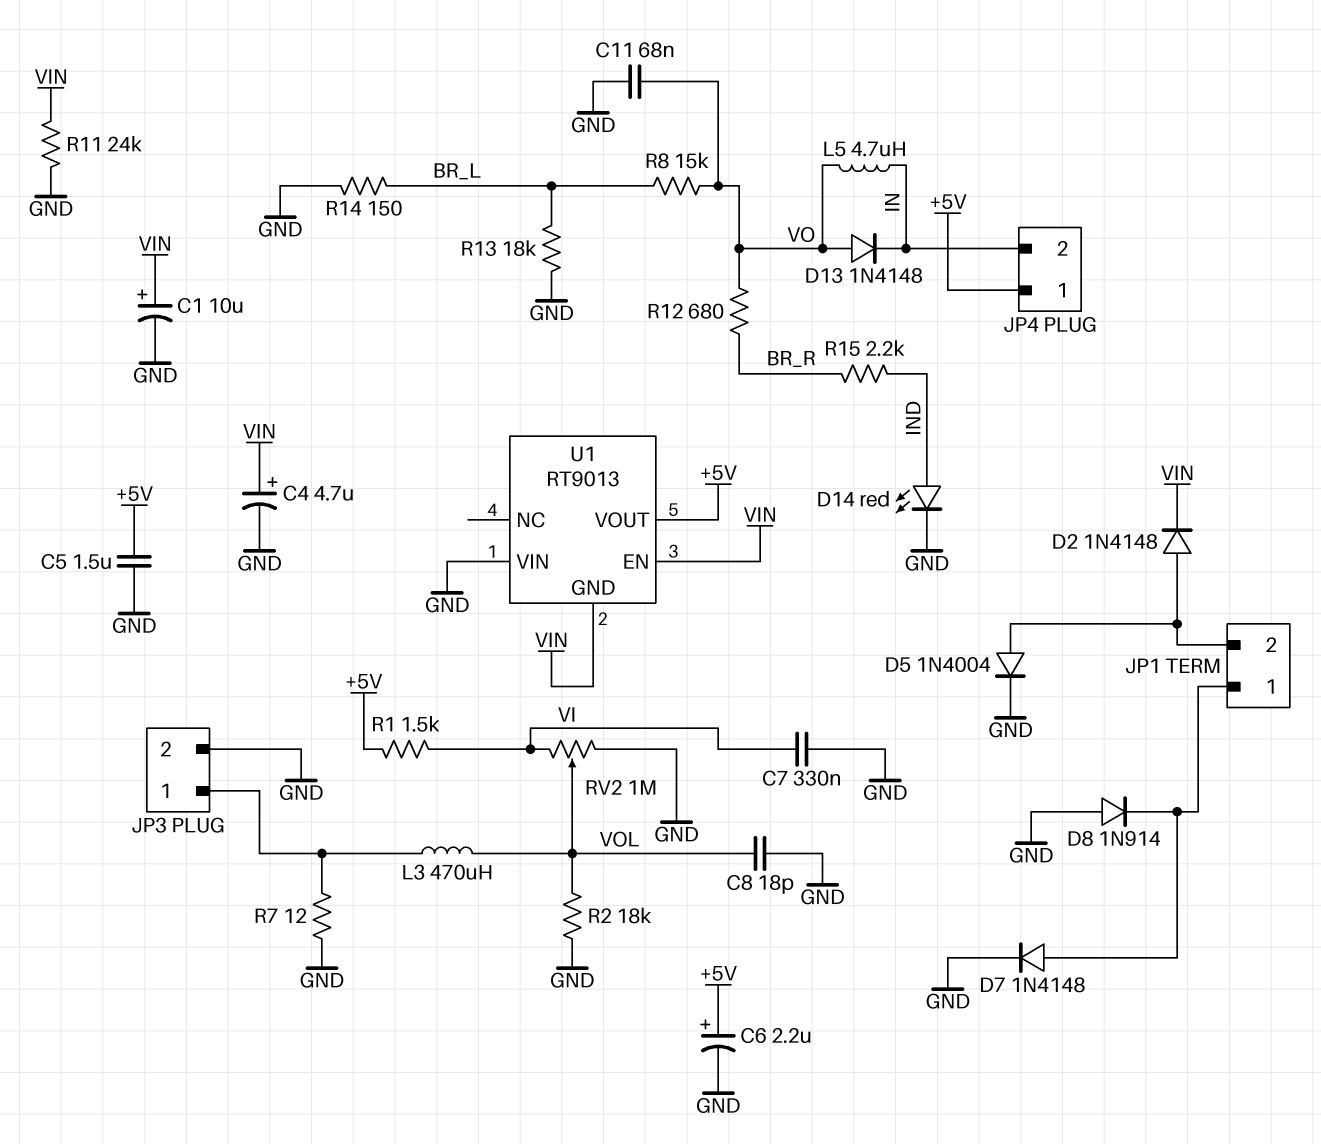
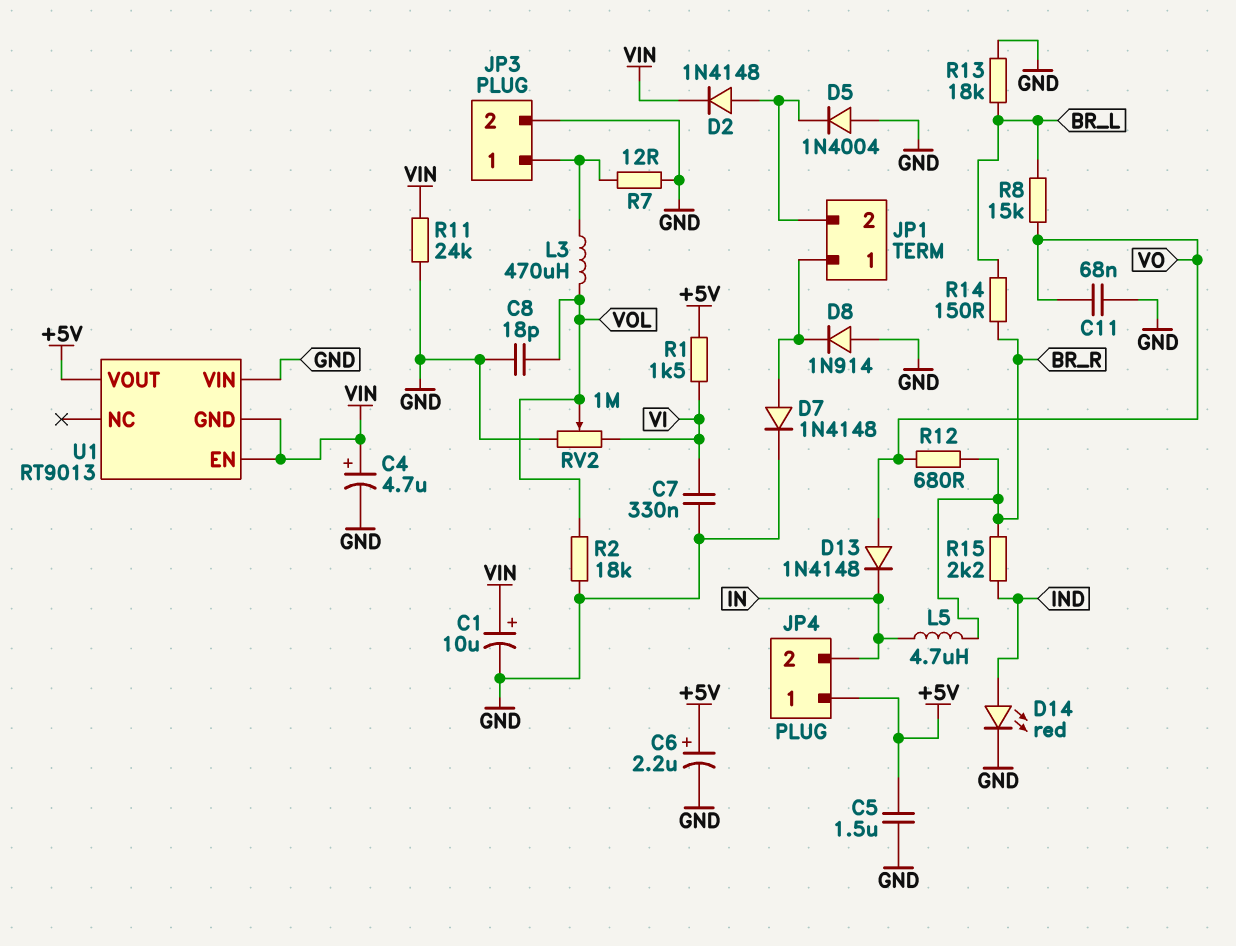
D5: diode 1N4004 (A JP1/2, K GND) -> diode 1N4004 (A GND, K JP1/2)
L5: 4.7uH (IN, VO) -> 4.7uH (BR_R, IN)
R14: 150 (BR_L, GND) -> 150 (BR_L, BR_R)

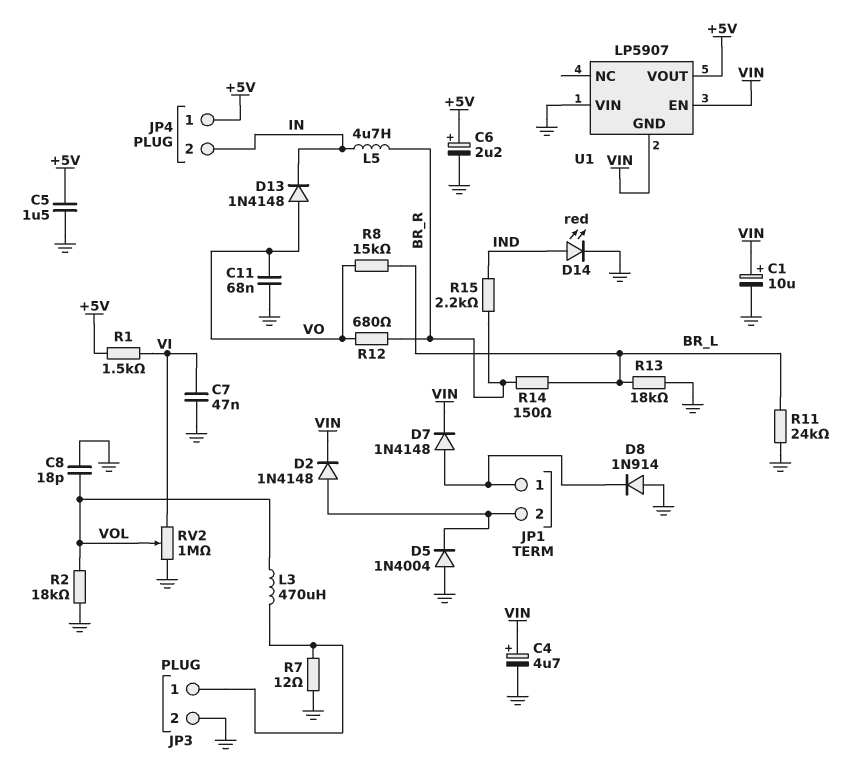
C7: 330nF (GND, VI) -> 47nF (GND, VI)
D7: diode 1N4148 (A JP1/1, K GND) -> diode 1N4148 (A JP1/1, K VIN)
R11: 24k (GND, VIN) -> 24k (BR_L, GND)
U1: RT9013 -> LP5907

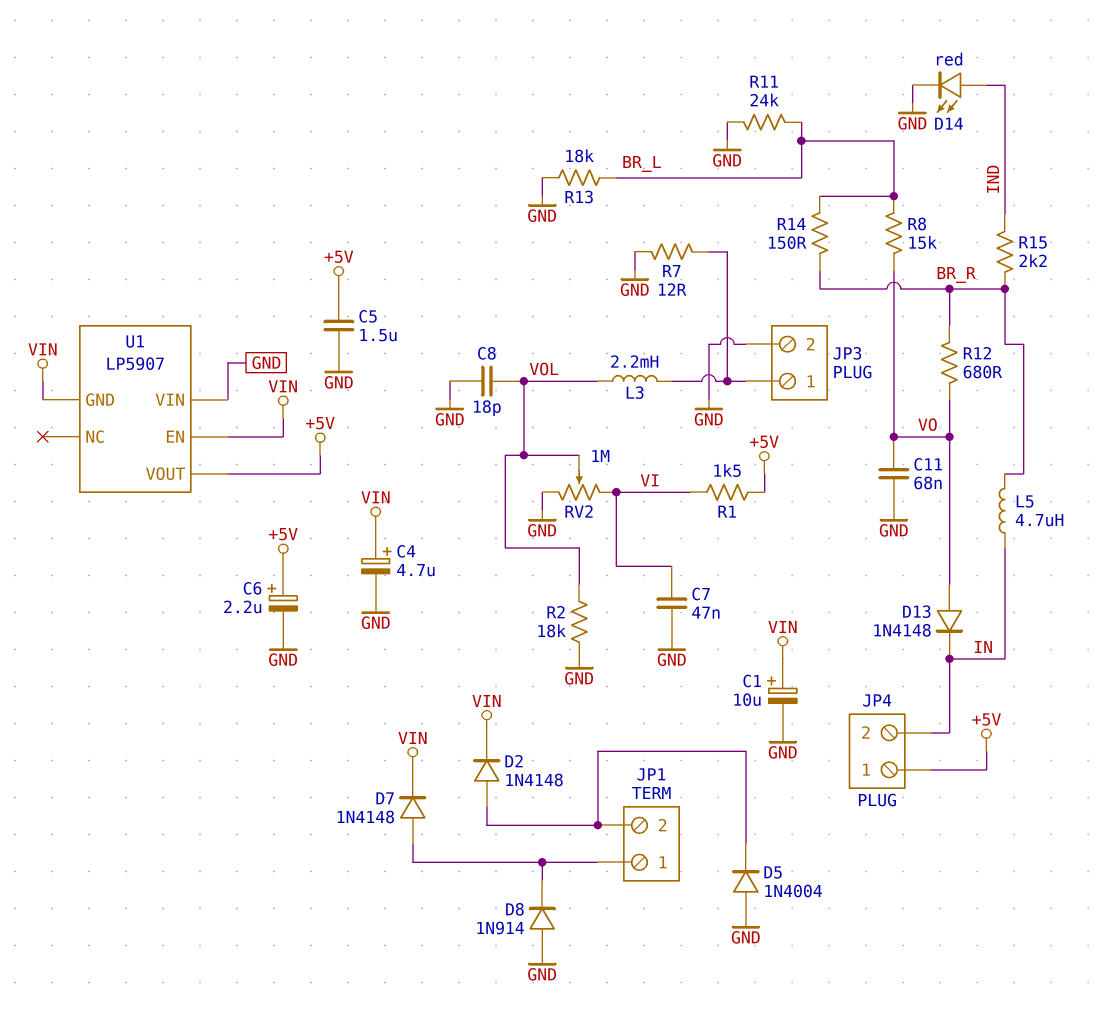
L3: 470uH (JP3/1, VOL) -> 2.2mH (JP3/1, VOL)

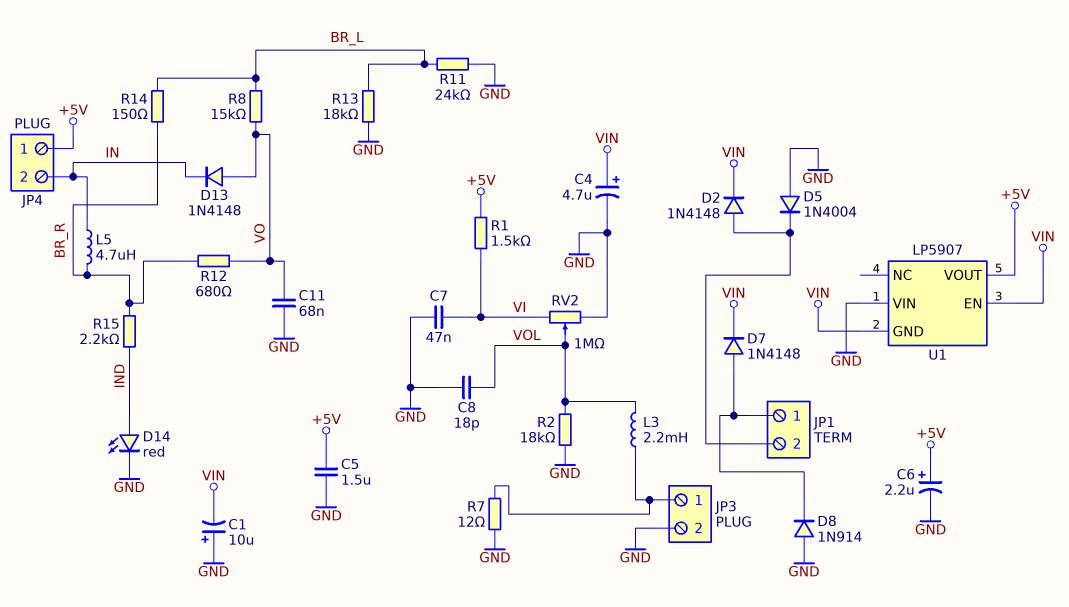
C1: 10uF (plus VIN, minus GND) -> 10uF (plus GND, minus VIN)

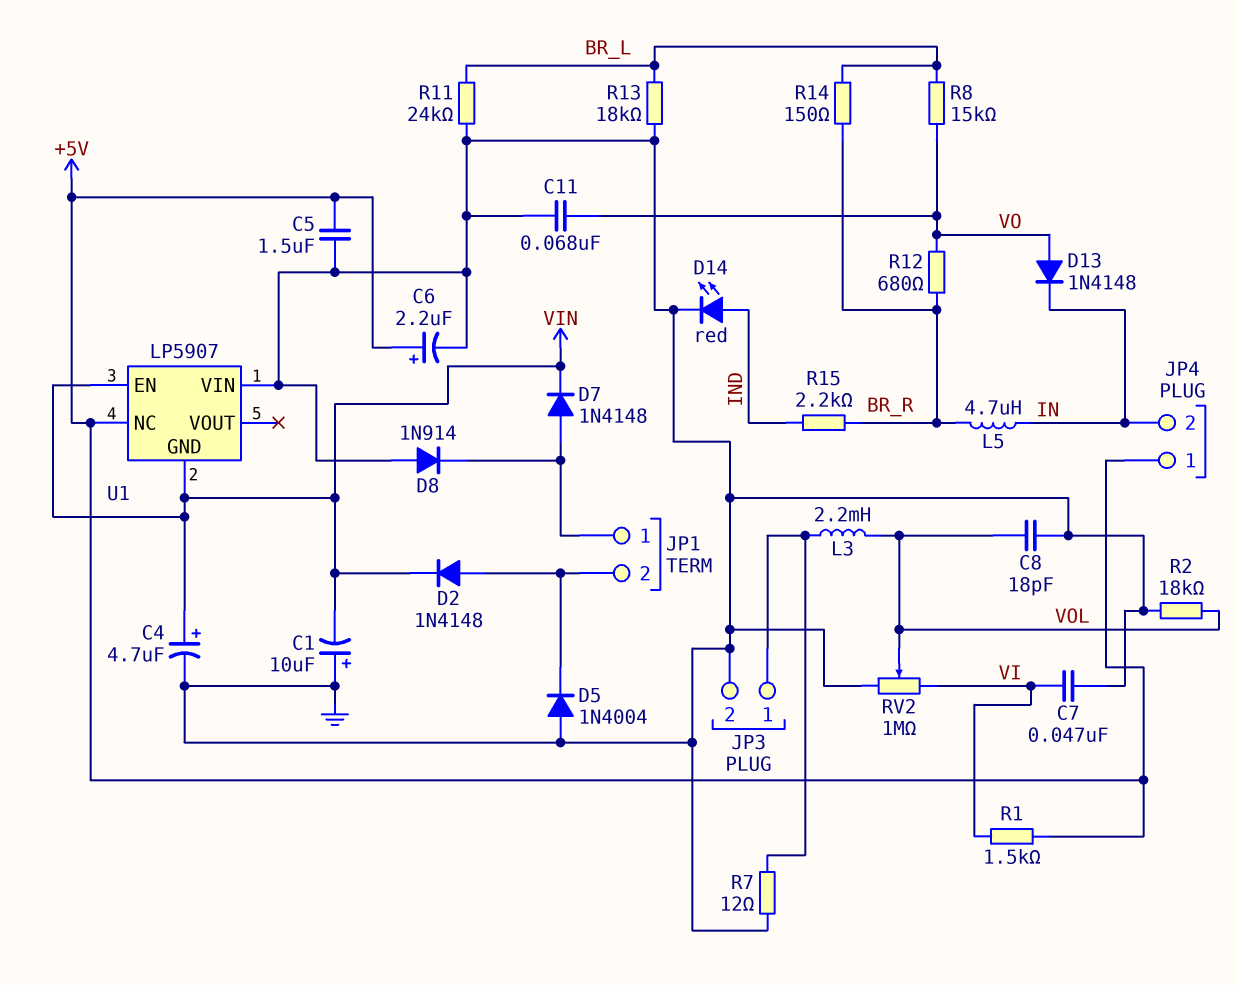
U1 pin NC: none -> +5V
U1 pin VOUT: +5V -> none

